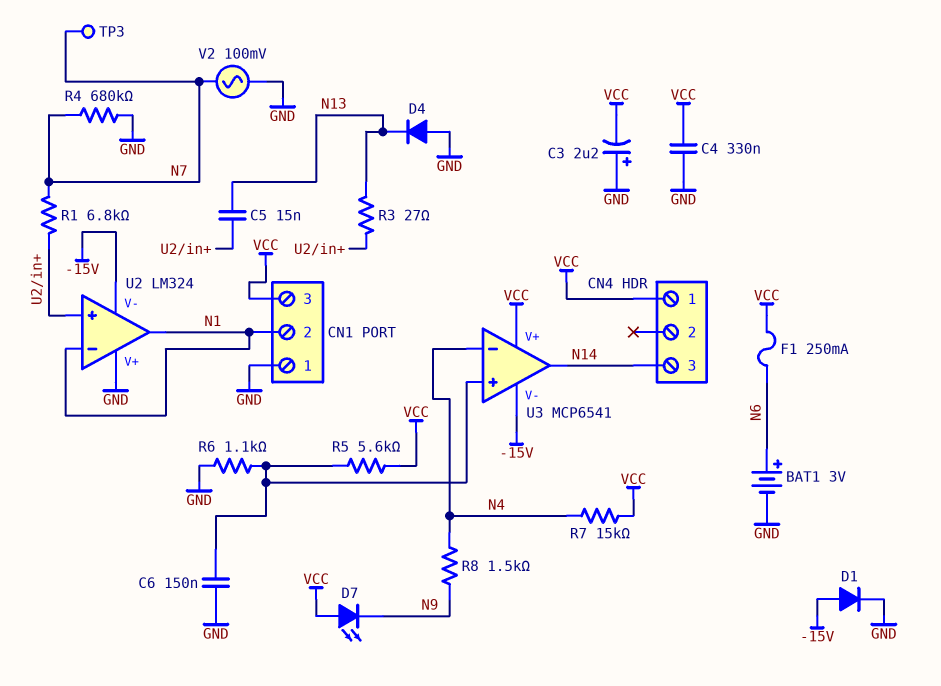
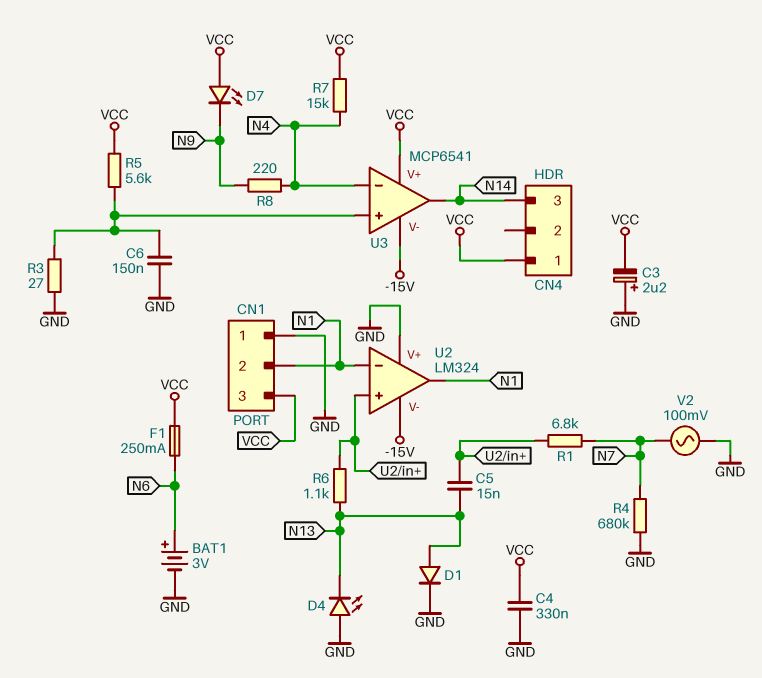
D1: diode (A -15V, K GND) -> diode (A N13, K GND)
D4: diode (A GND, K N13) -> LED (A GND, K N13)
R3: 27 (N13, U2/in+) -> 27 (GND, U3/in+)
R6: 1.1k (GND, U3/in+) -> 1.1k (N13, U2/in+)
R8: 1.5k (N4, N9) -> 220 (N4, N9)
TP3: test point (N7) -> none

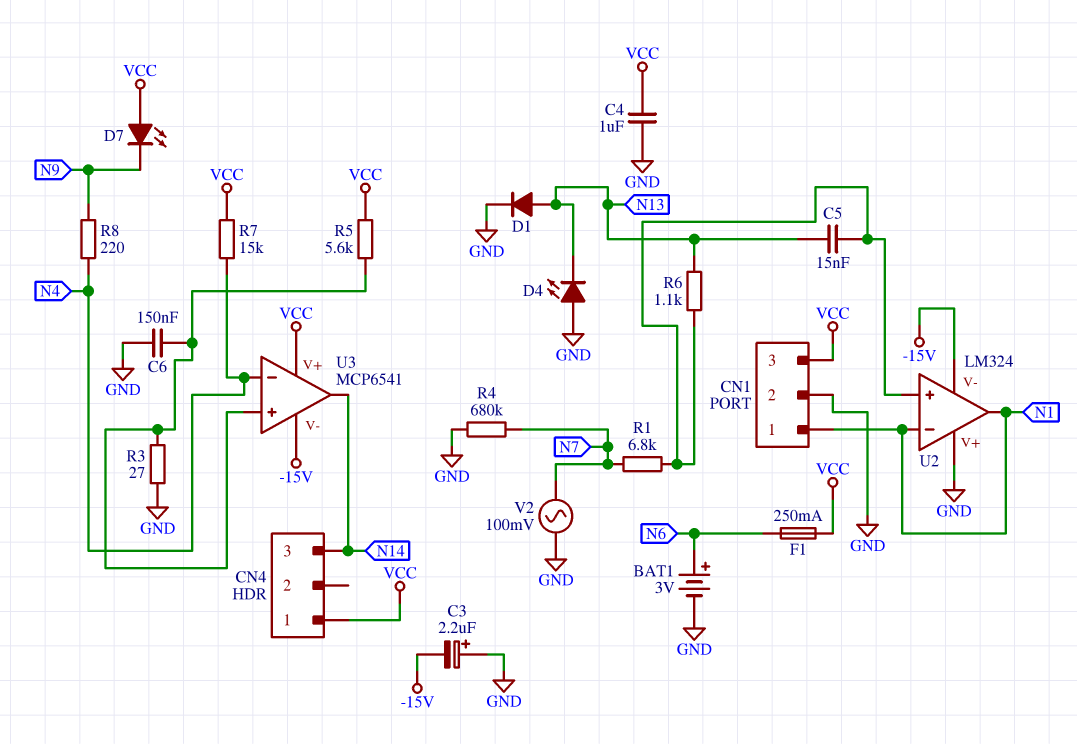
C3: 2.2uF (plus GND, minus VCC) -> 2.2uF (plus GND, minus -15V)
C4: 330nF (GND, VCC) -> 1uF (GND, VCC)
CN1 pin 1: GND -> N1
CN1 pin 2: N1 -> GND

